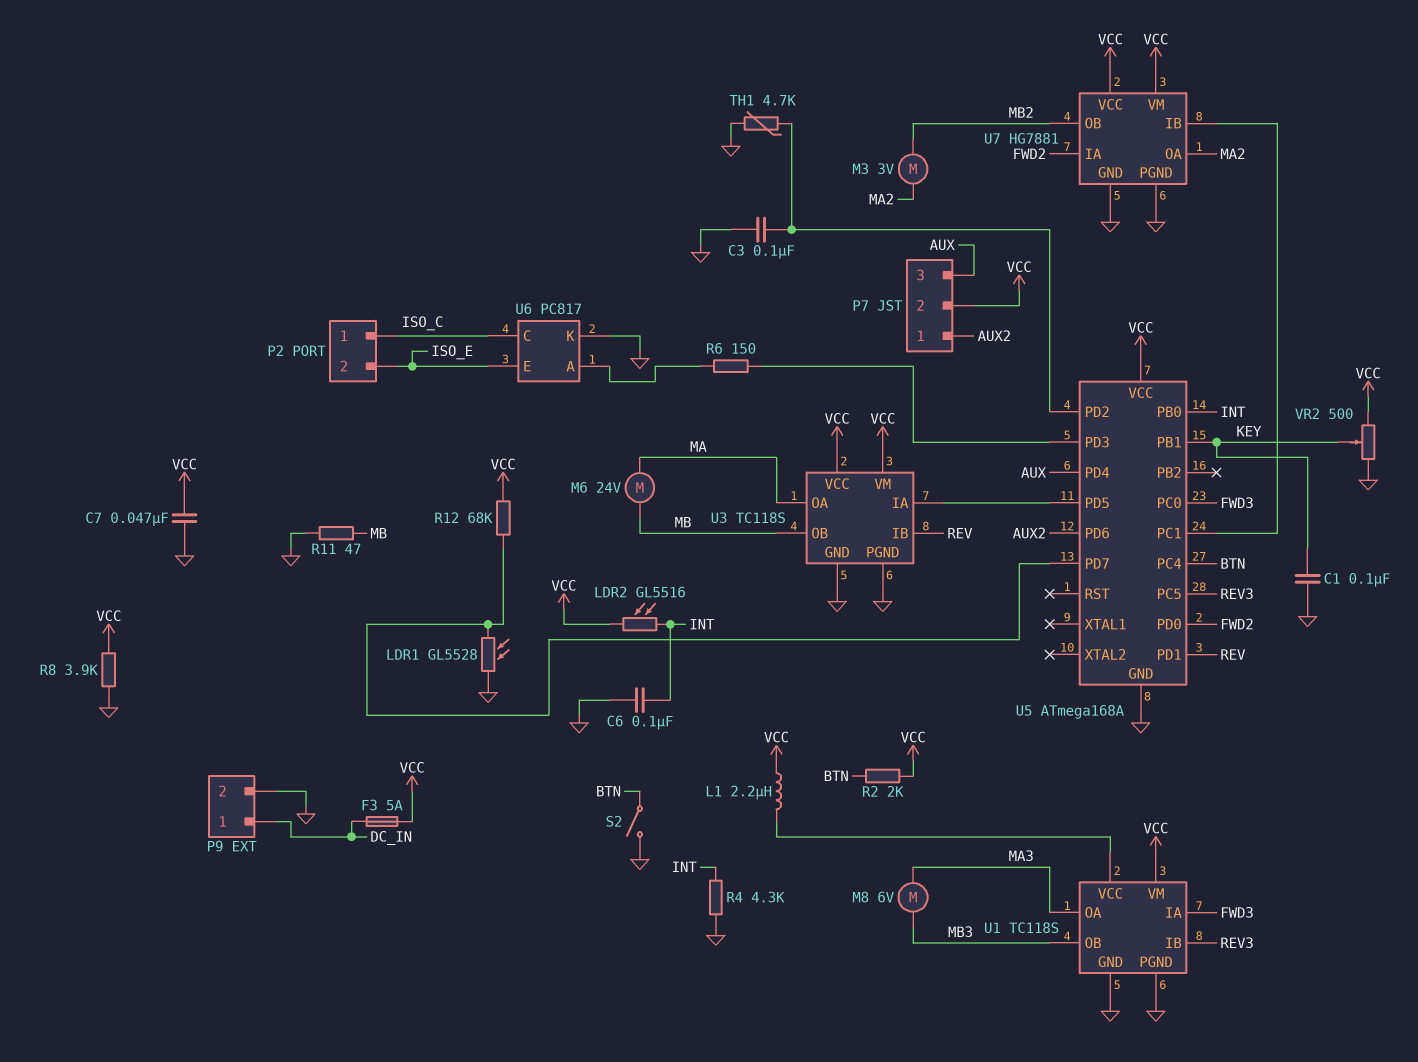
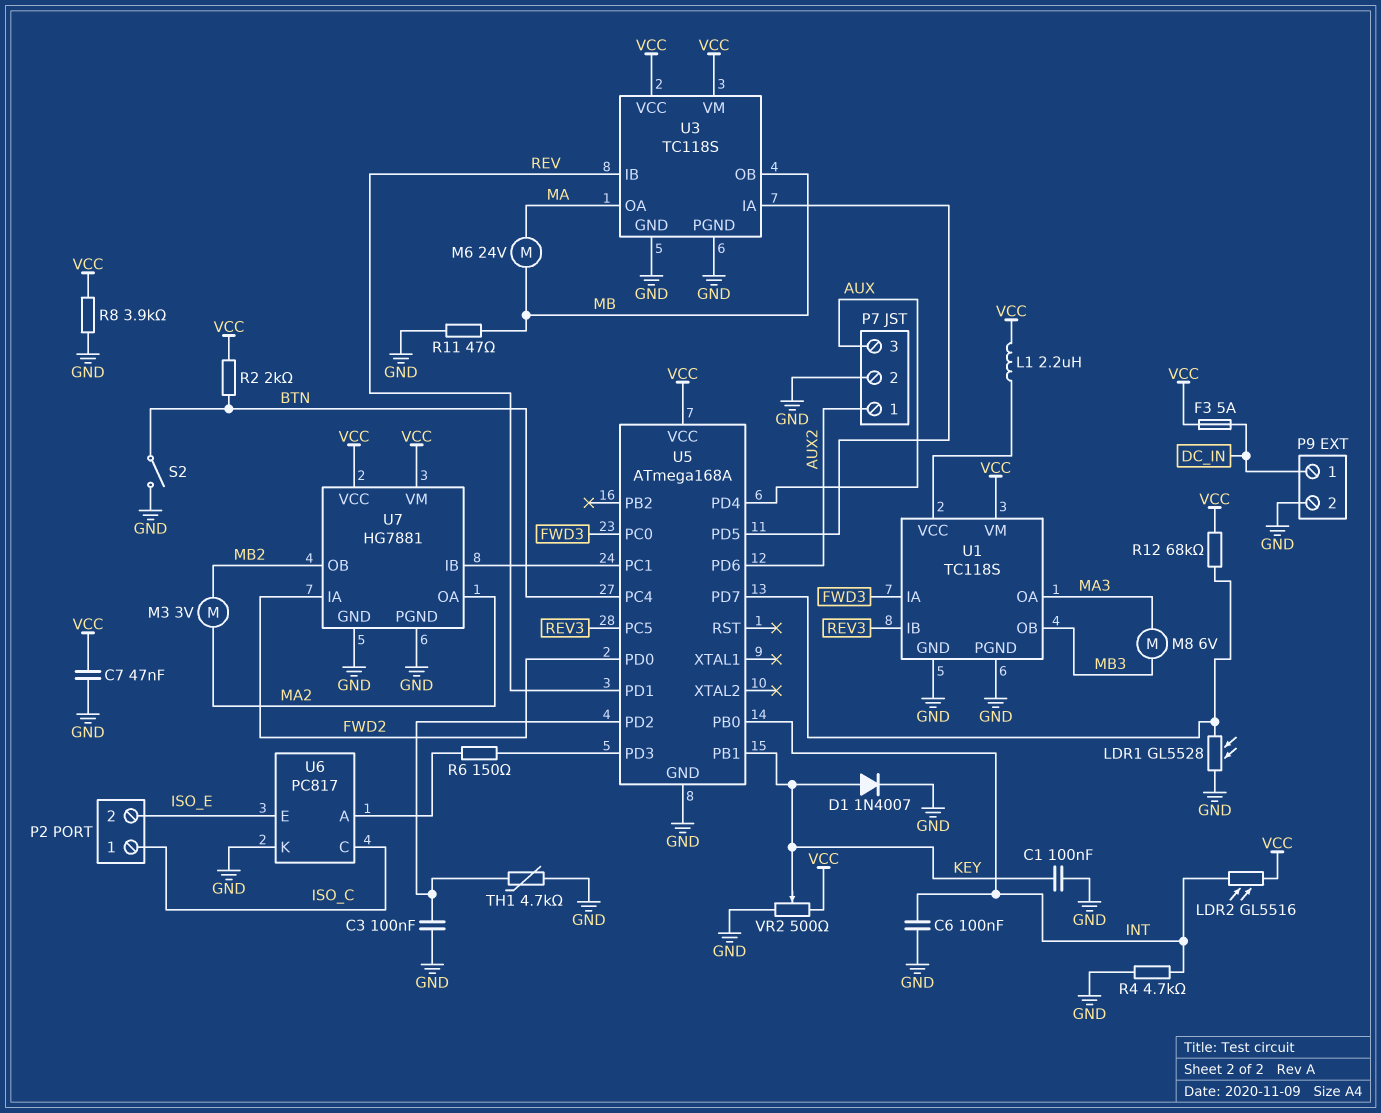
D1: none -> diode 1N4007 (A KEY, K GND)
P7 pin 2: VCC -> GND
R4: 4.3k (GND, INT) -> 4.7k (GND, INT)

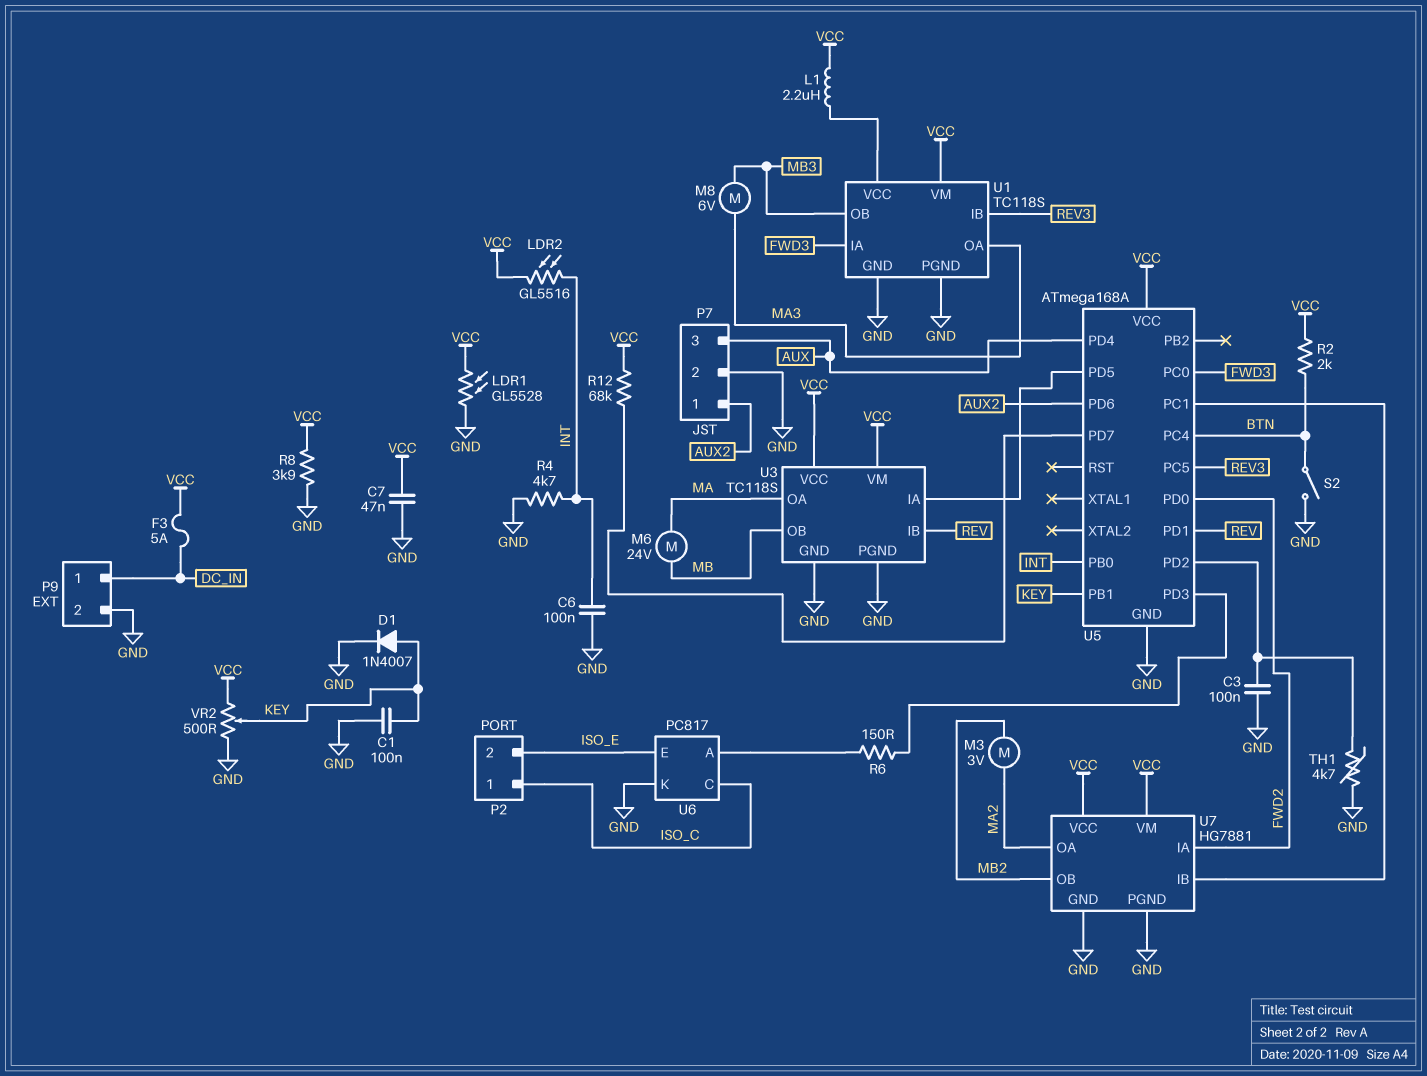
LDR1: GL5528 (GND, U5/PD7) -> GL5528 (GND, VCC)
R11: 47 (GND, MB) -> none

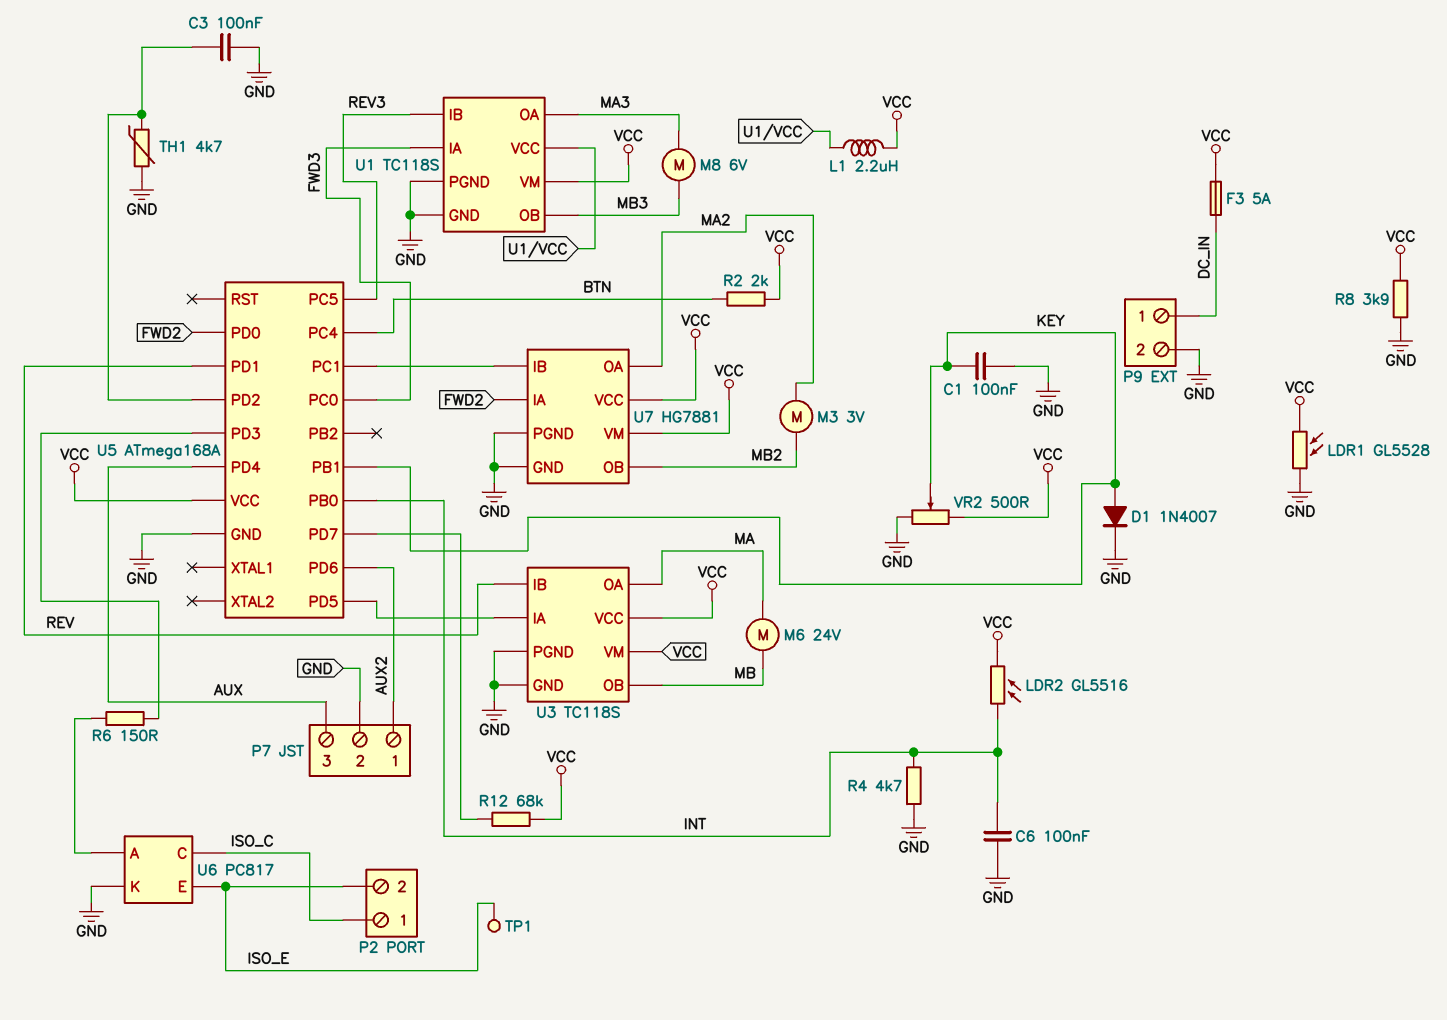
C7: 47nF (GND, VCC) -> none
S2: switch (BTN, GND) -> none
TP1: none -> test point (ISO_E)

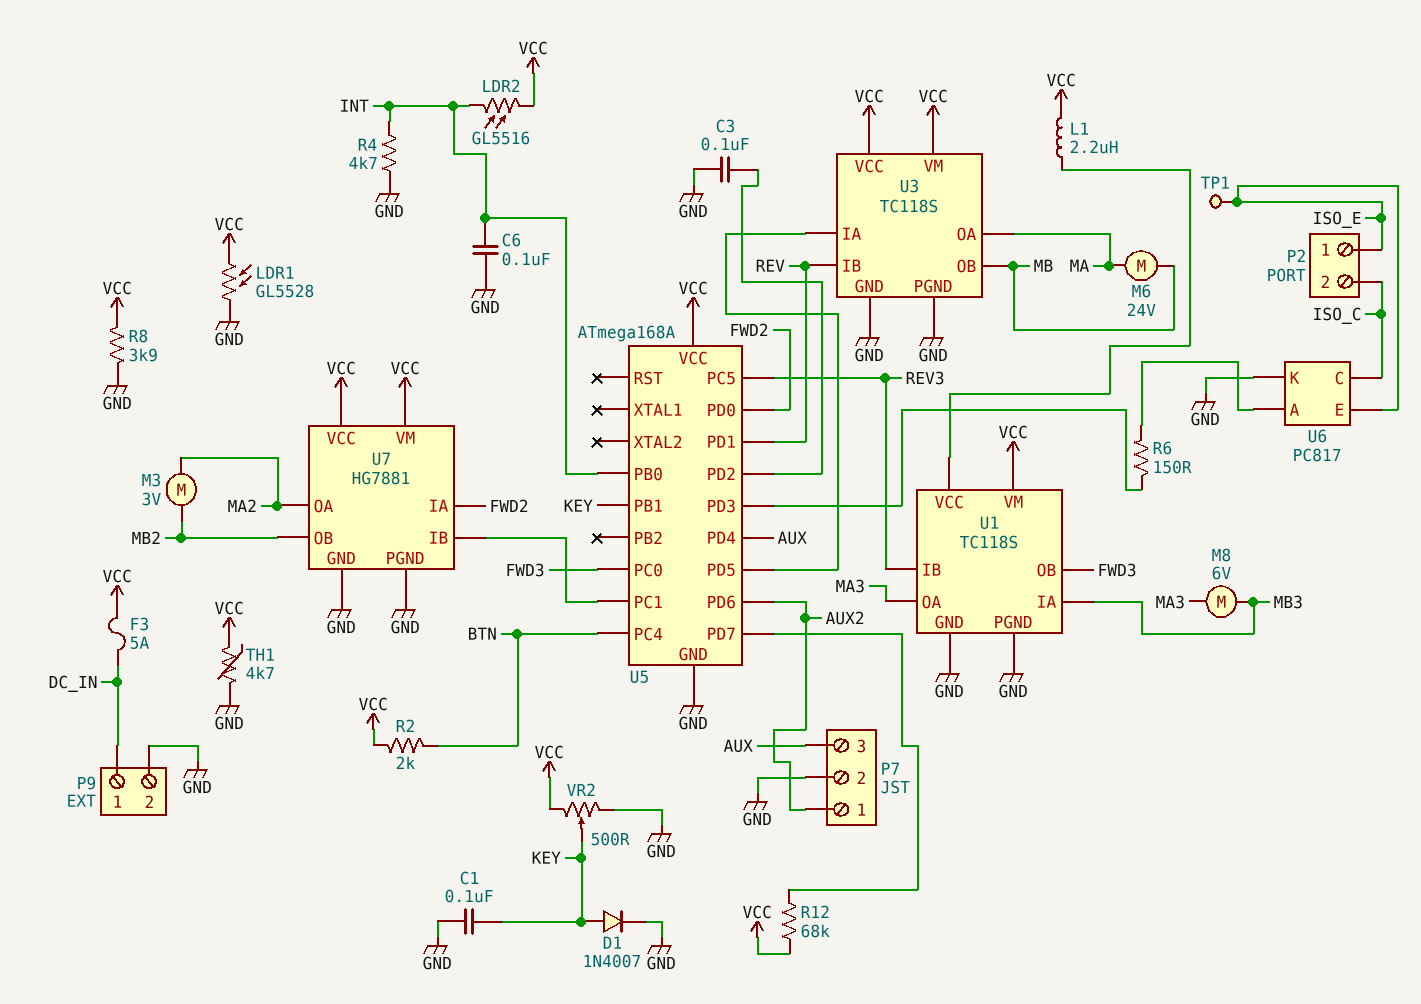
P2 pin 1: ISO_C -> ISO_E
P2 pin 2: ISO_E -> ISO_C
TH1: 4.7k (GND, U5/PD2) -> 4.7k (GND, VCC)
U1 pin IA: FWD3 -> MB3
U1 pin OB: MB3 -> FWD3

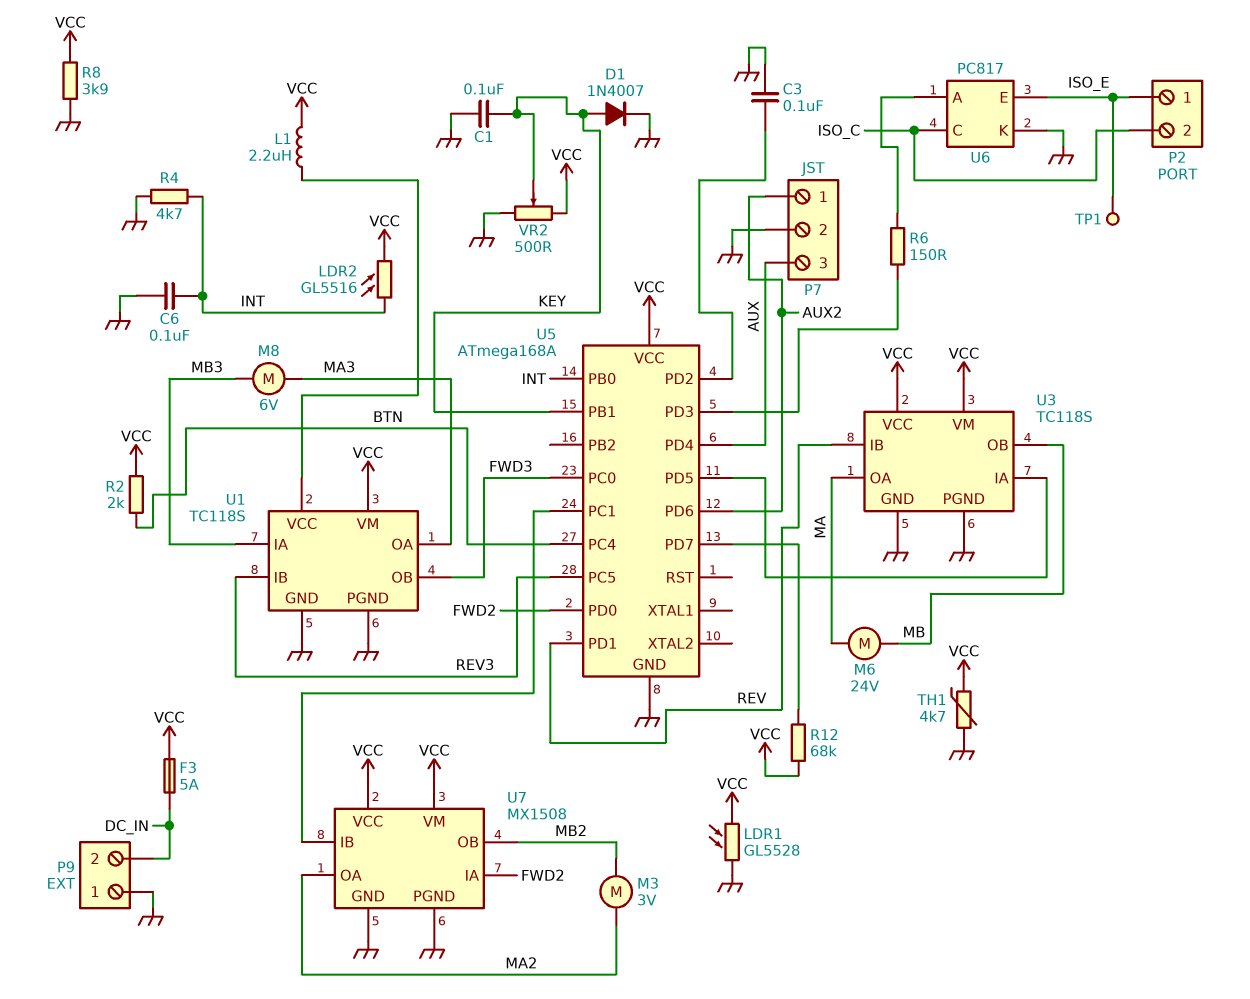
P9 pin 1: DC_IN -> GND
P9 pin 2: GND -> DC_IN
U7: HG7881 -> MX1508

